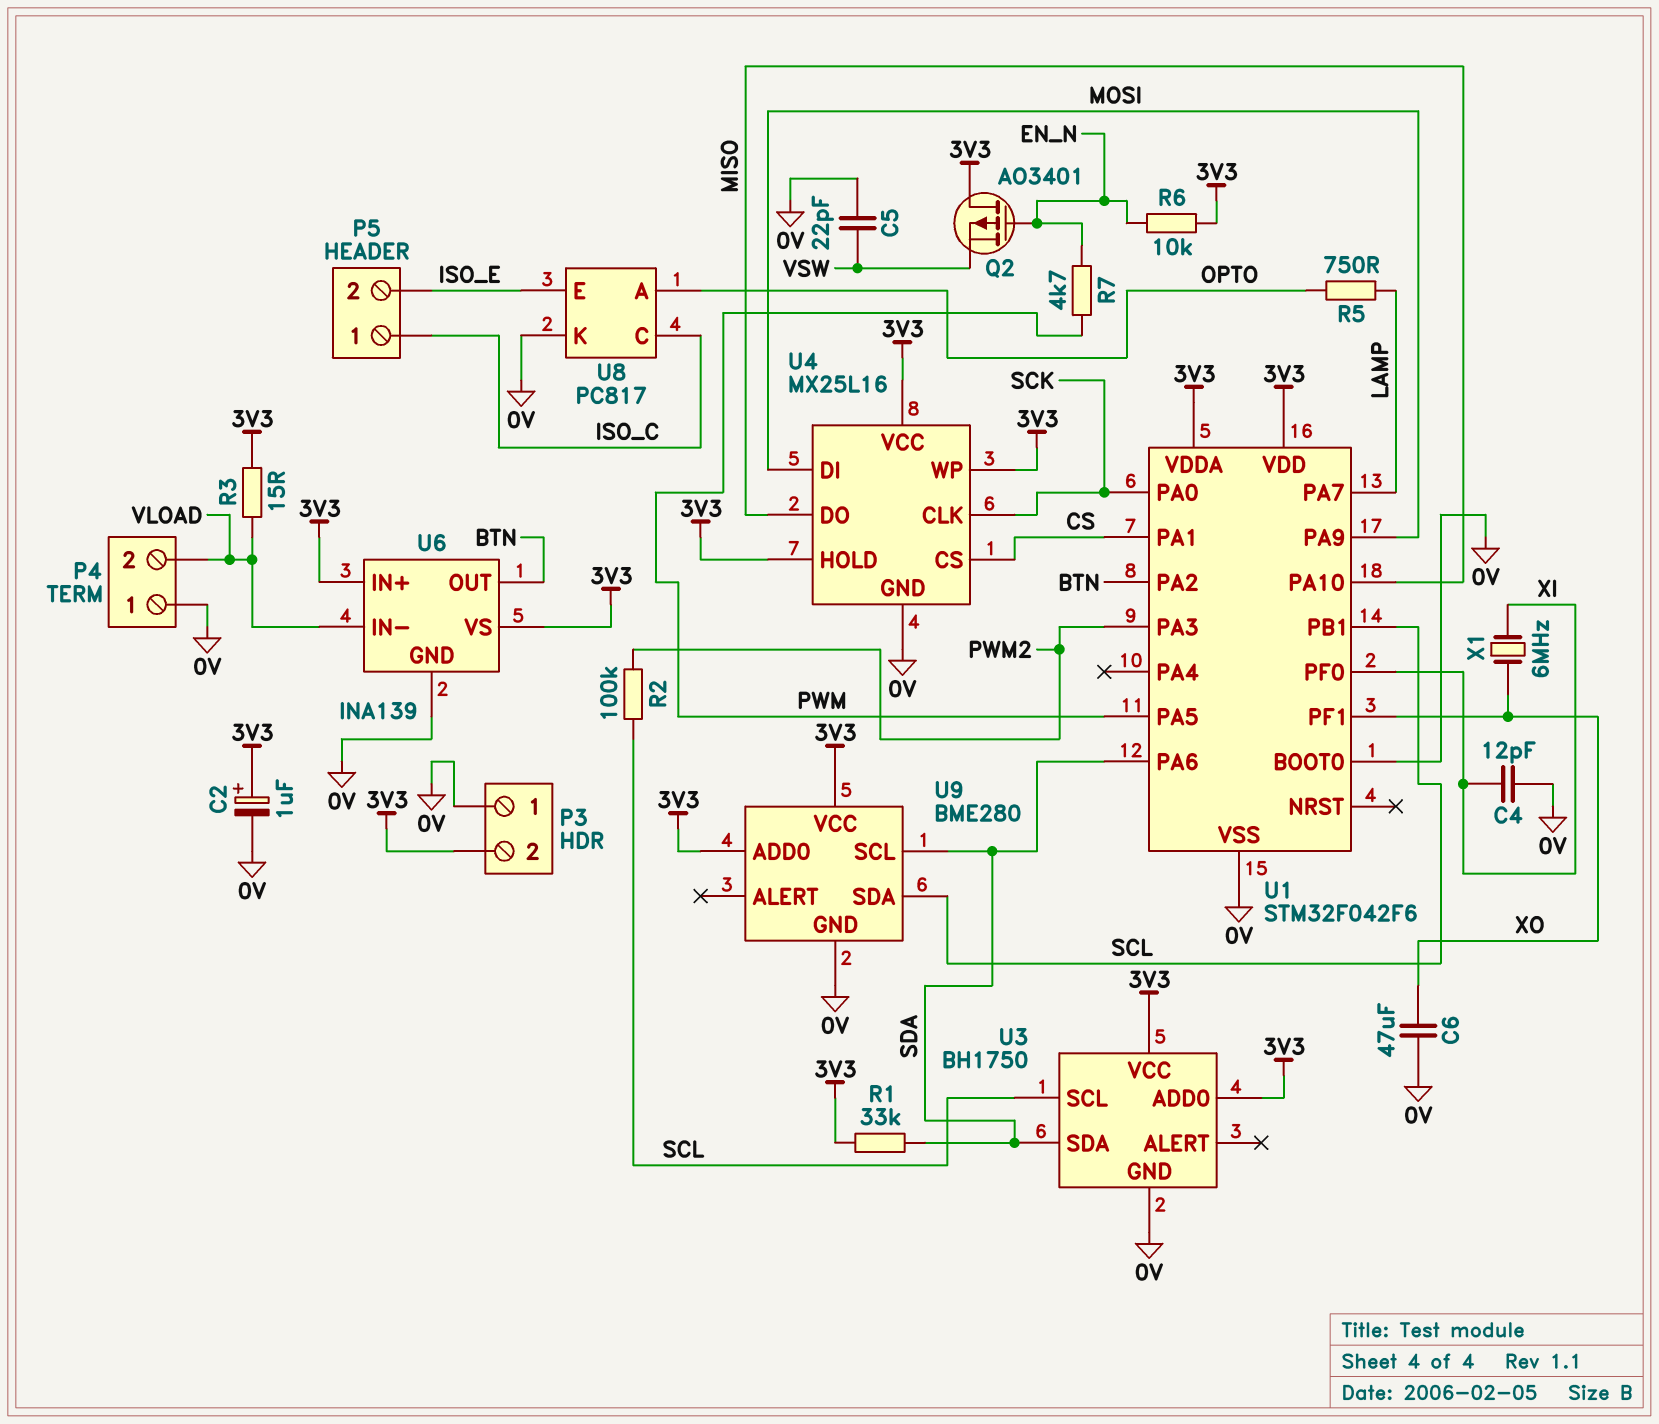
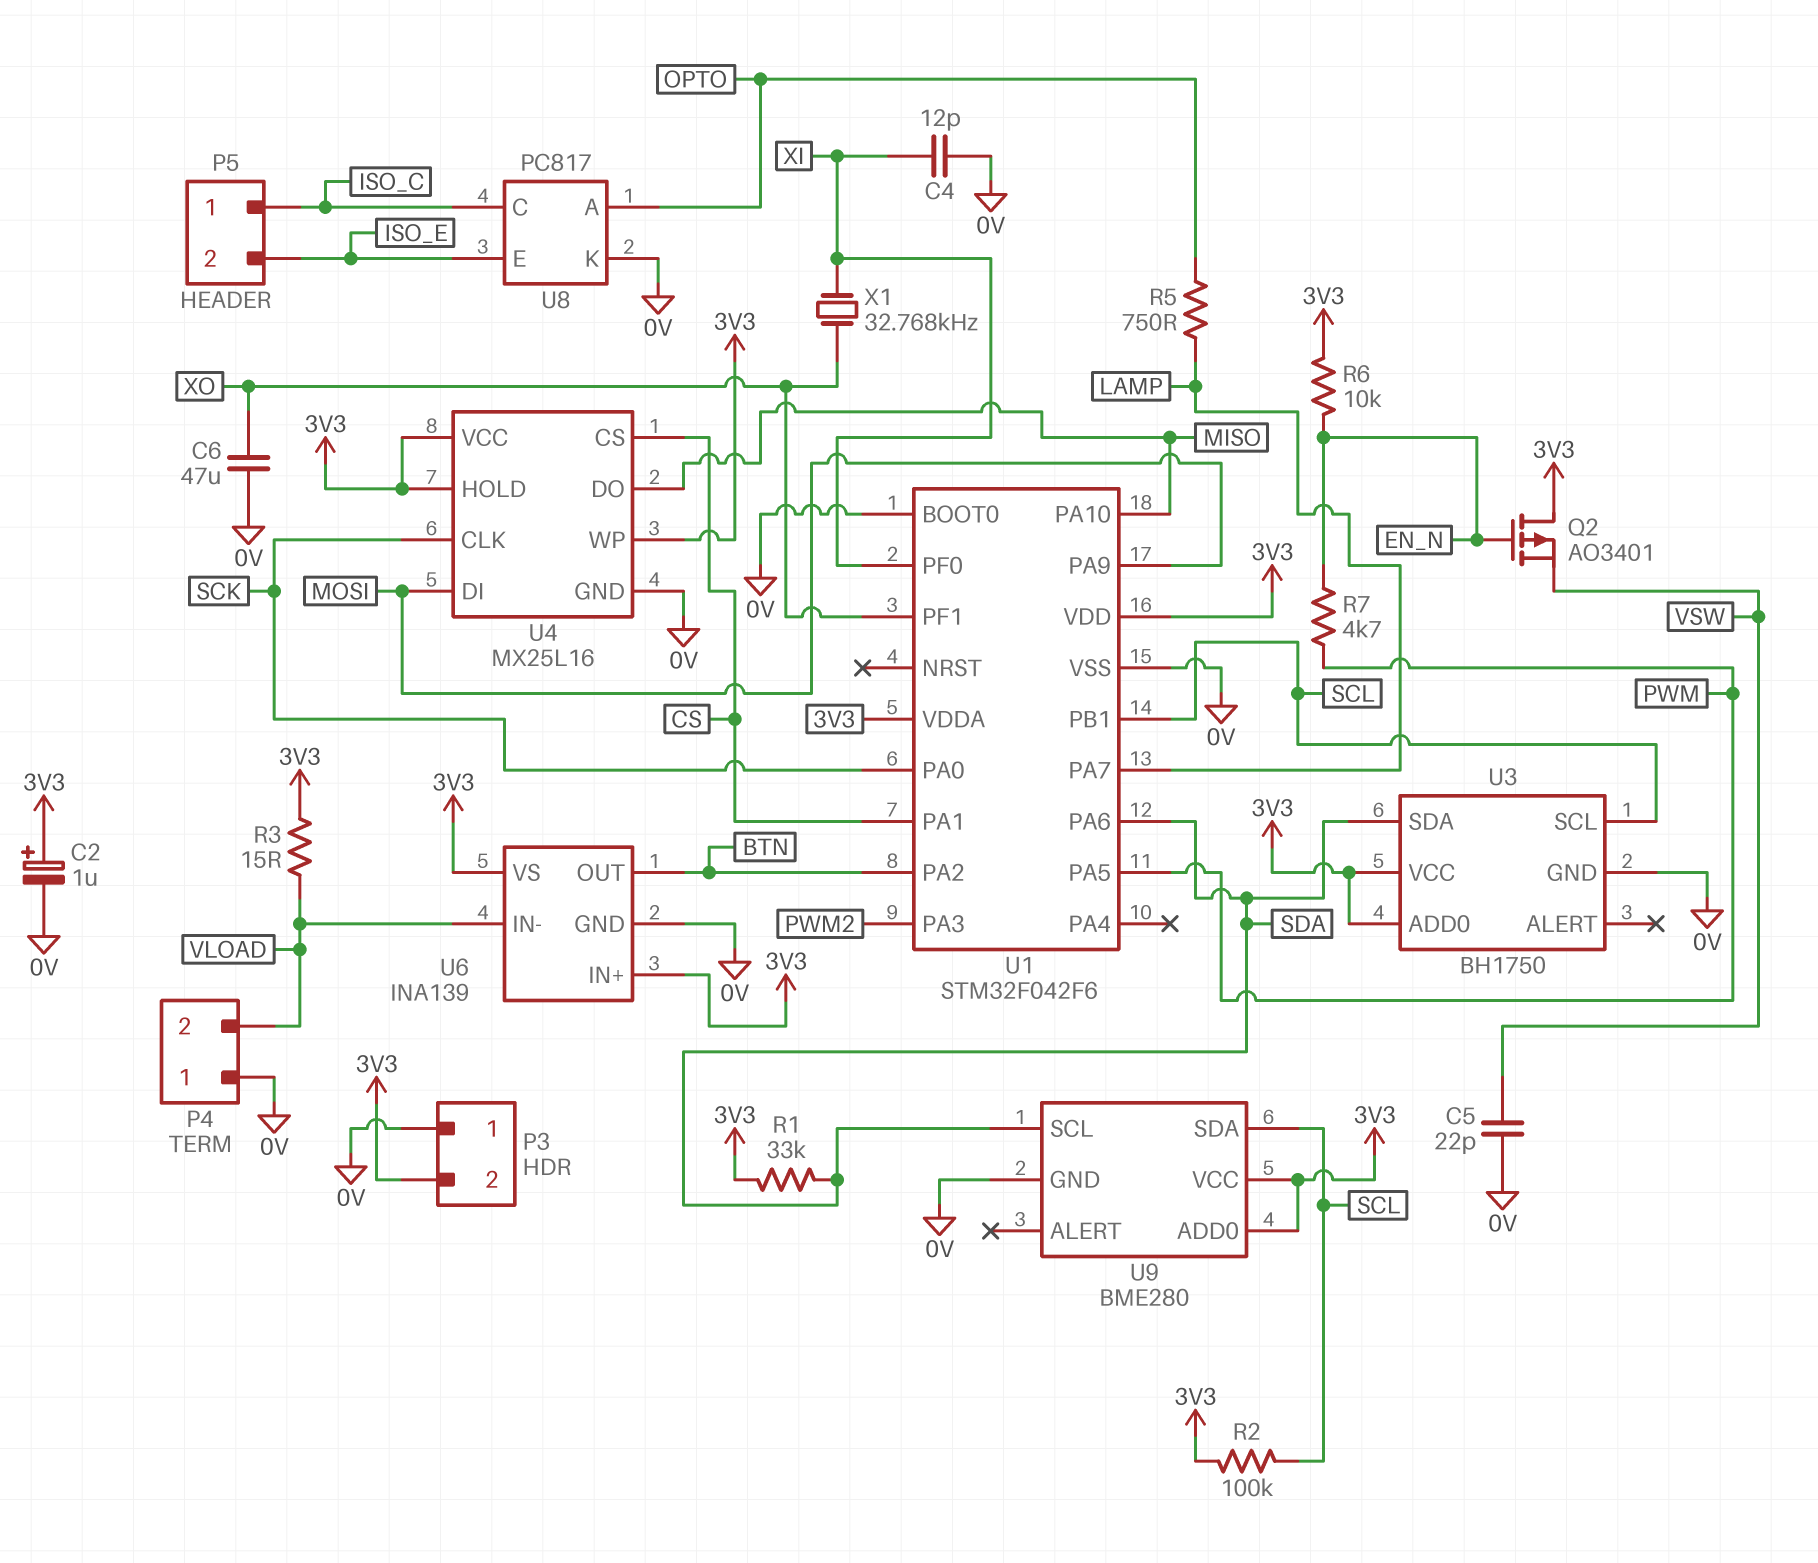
R2: 100k (PWM2, SCL) -> 100k (3V3, SCL)
X1: 6MHz (XI, XO) -> 32.768kHz (XI, XO)

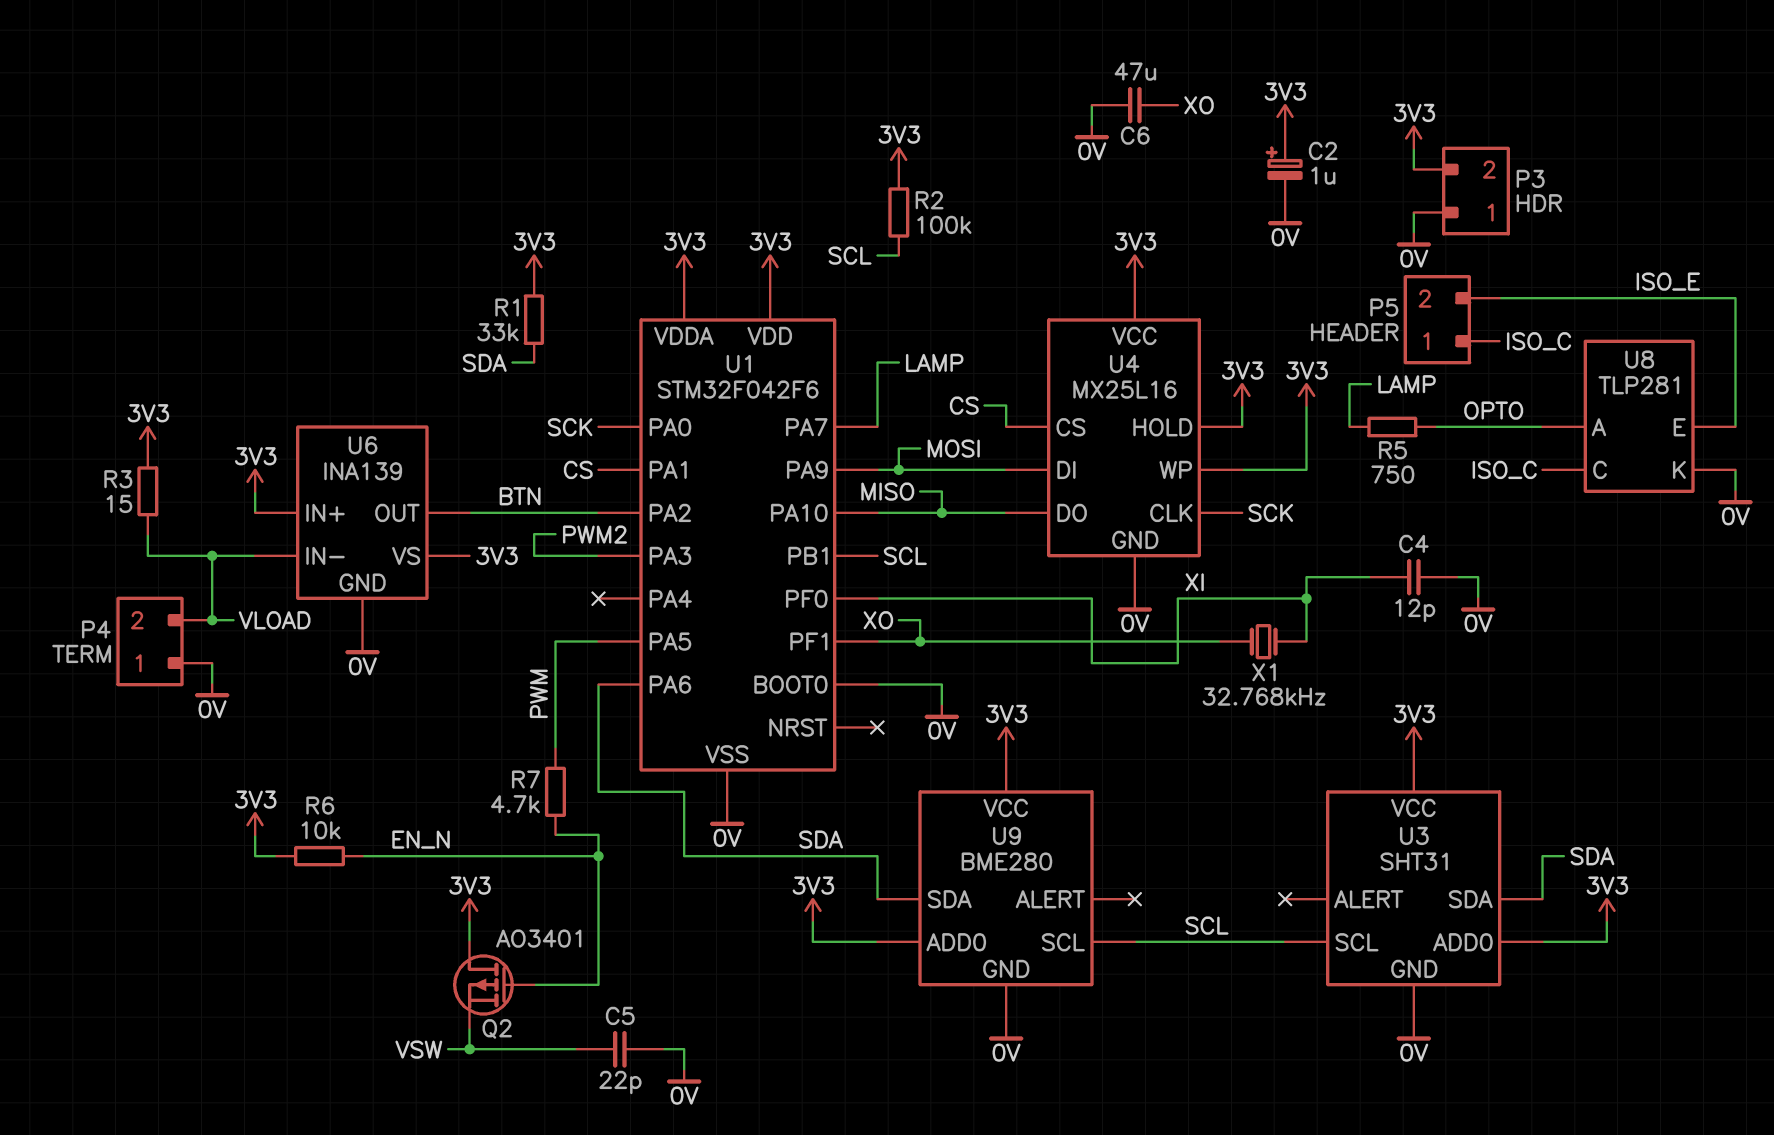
U3: BH1750 -> SHT31
U8: PC817 -> TLP281
U9 pin SCL: SDA -> SCL
U9 pin SDA: SCL -> SDA

